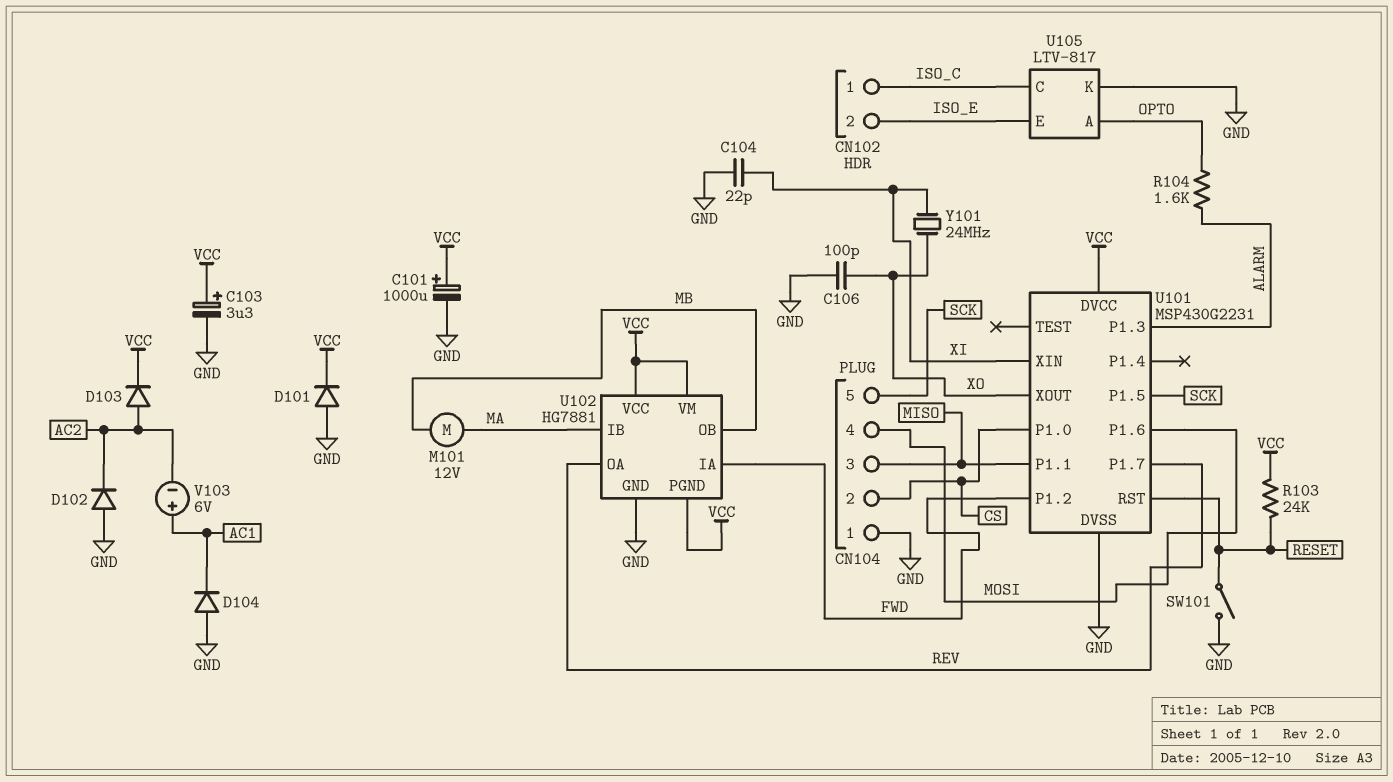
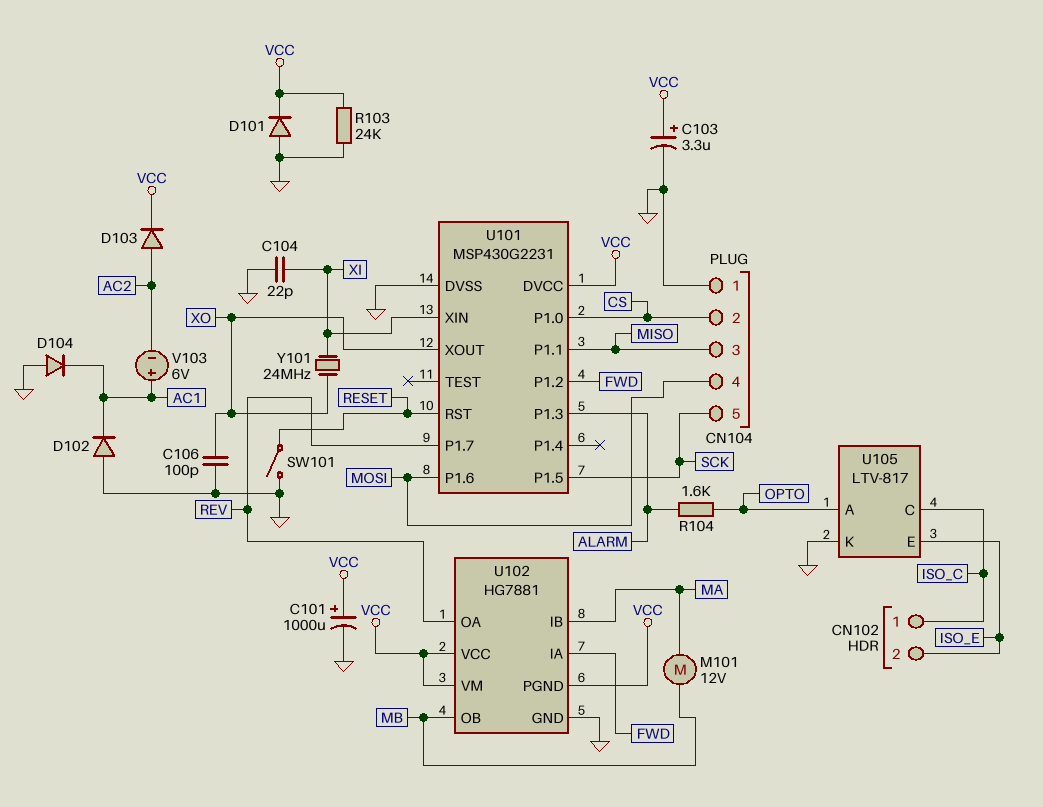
D102: diode (A GND, K AC2) -> diode (A GND, K AC1)
R103: 24k (RESET, VCC) -> 24k (GND, VCC)

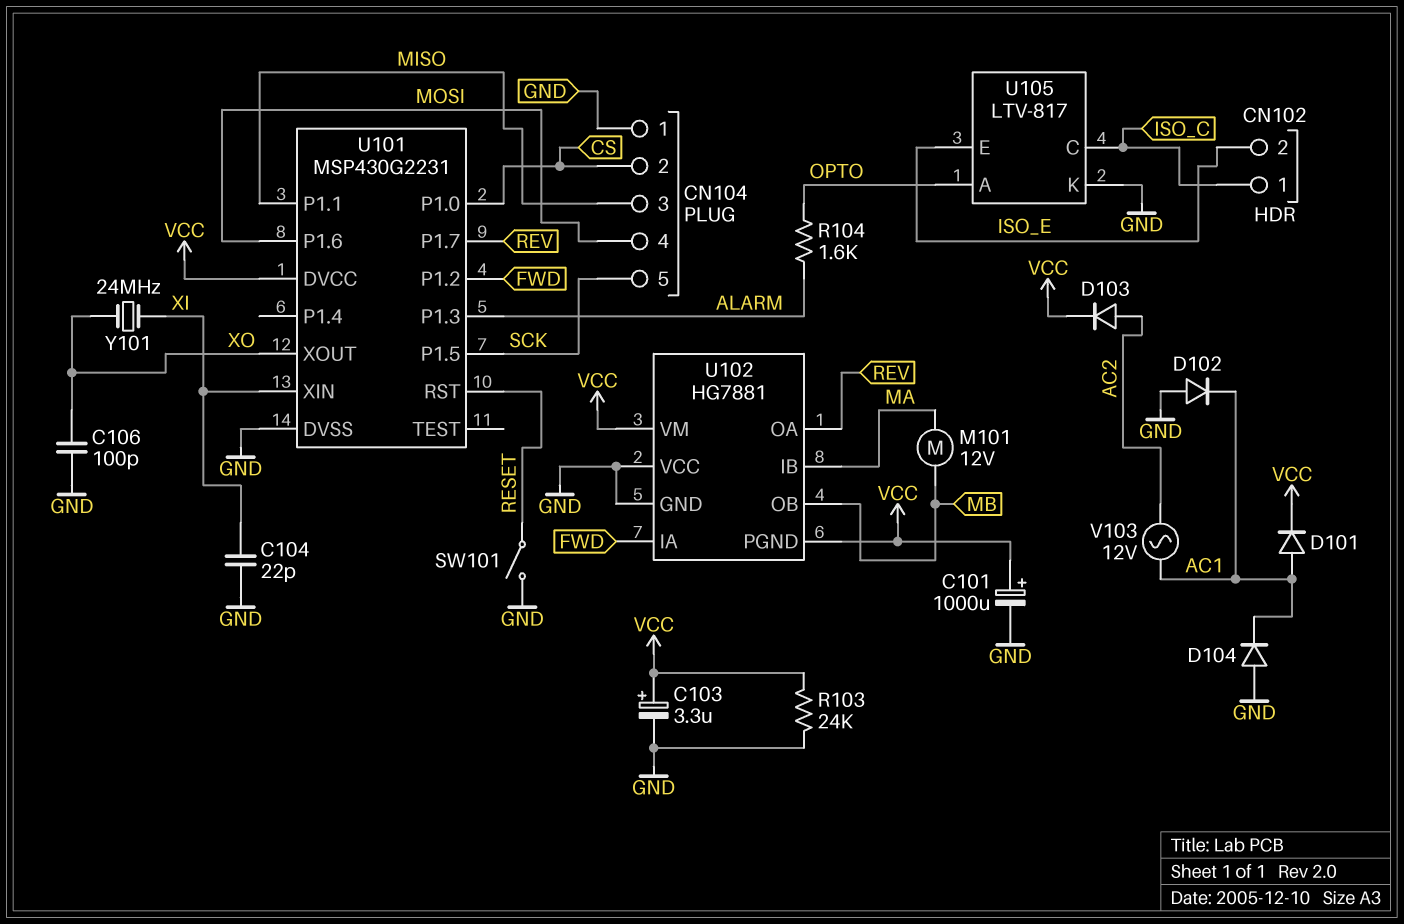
D101: diode (A GND, K VCC) -> diode (A AC1, K VCC)
U102 pin VCC: VCC -> GND
V103: 6V (plus AC1, minus AC2) -> AC 12V (AC1, AC2)

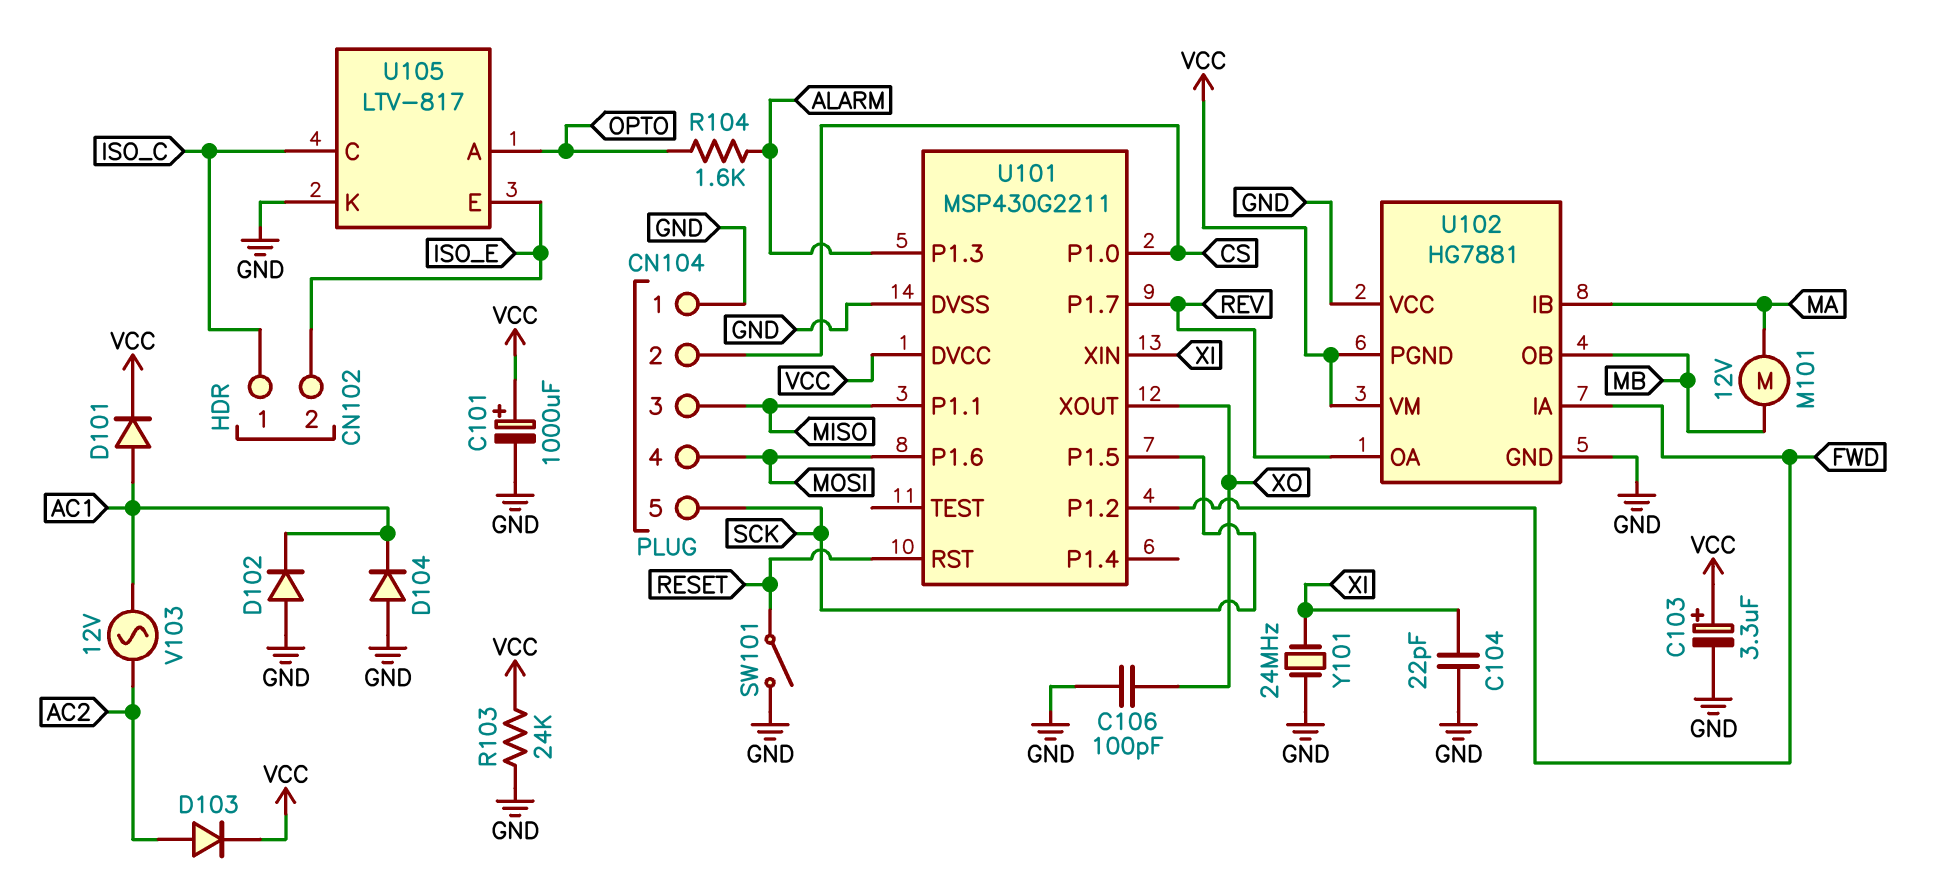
U101: MSP430G2231 -> MSP430G2211
Y101: 24MHz (XI, XO) -> 24MHz (GND, XI)

